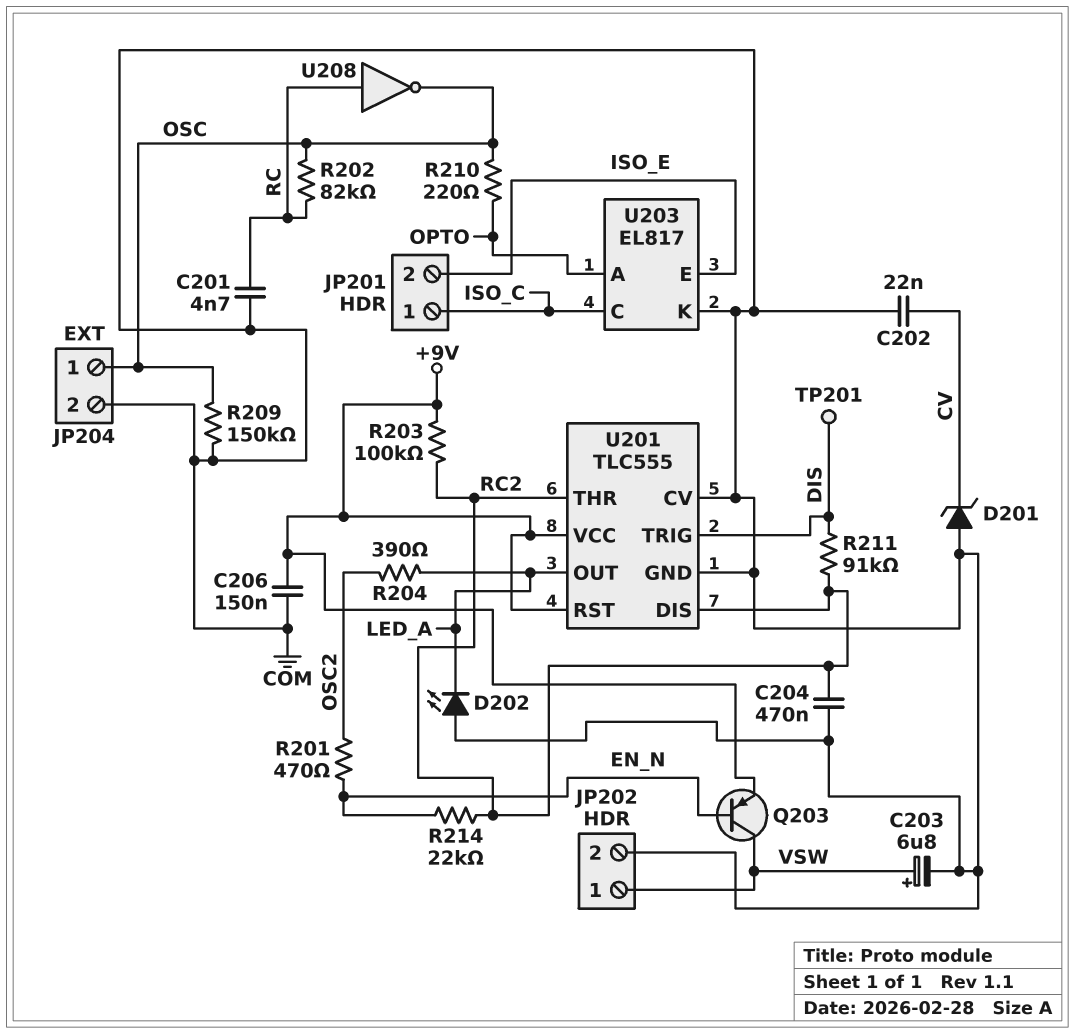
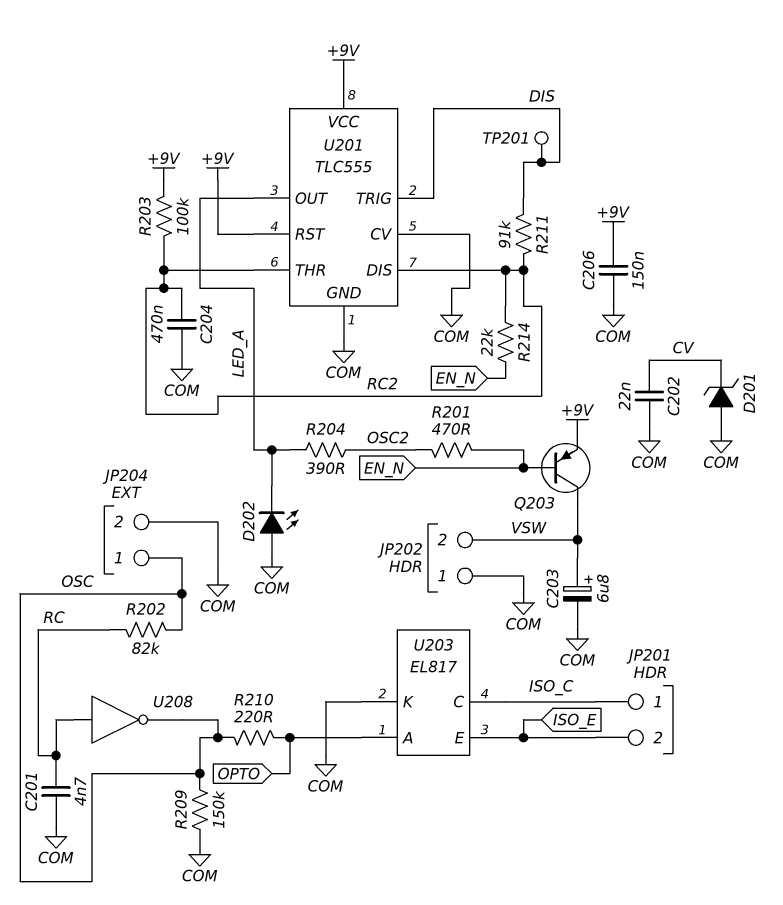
JP202 pin 1: VSW -> COM
JP202 pin 2: COM -> VSW

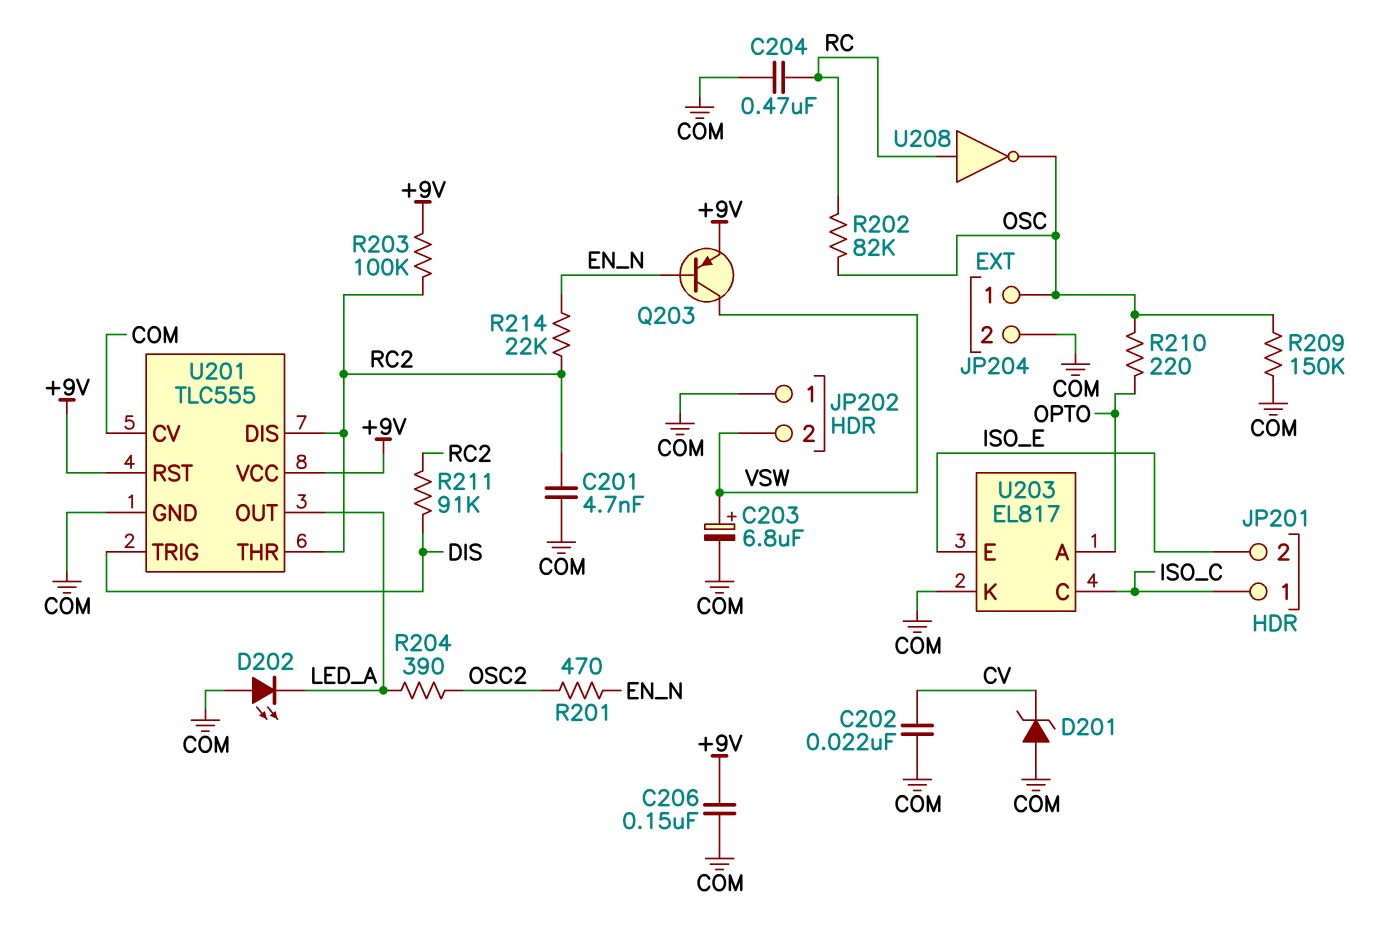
C201: 4.7nF (COM, RC) -> 4.7nF (COM, RC2)
C204: 470nF (COM, RC2) -> 470nF (COM, RC)
TP201: test point (DIS) -> none

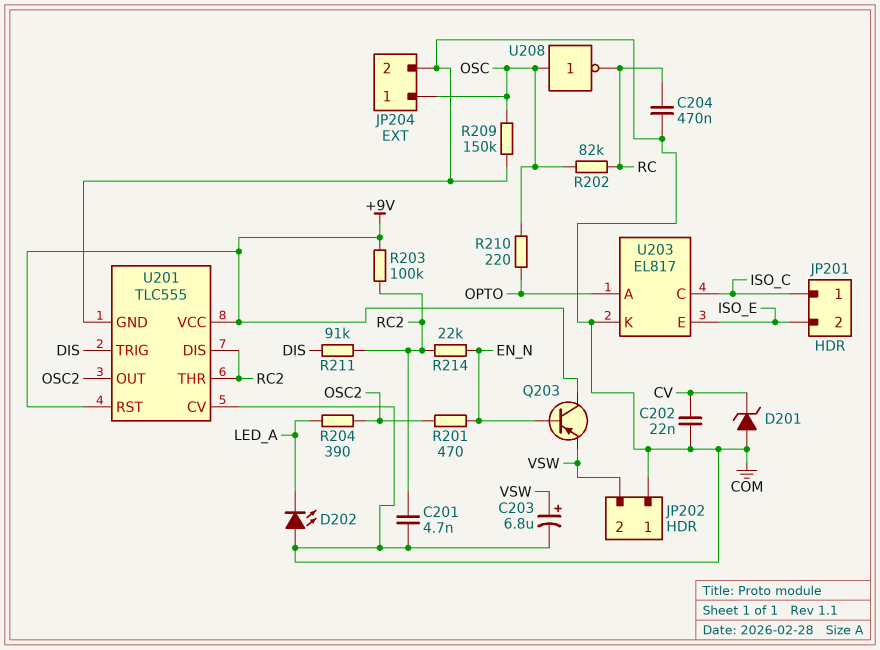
C206: 150nF (+9V, COM) -> none
Q203: PNP (B EN_N, C VSW, E +9V) -> PNP (B EN_N, C +9V, E VSW)
U201 pin OUT: LED_A -> OSC2
U208: NOT (in RC, out OSC) -> NOT (in OSC, out RC)

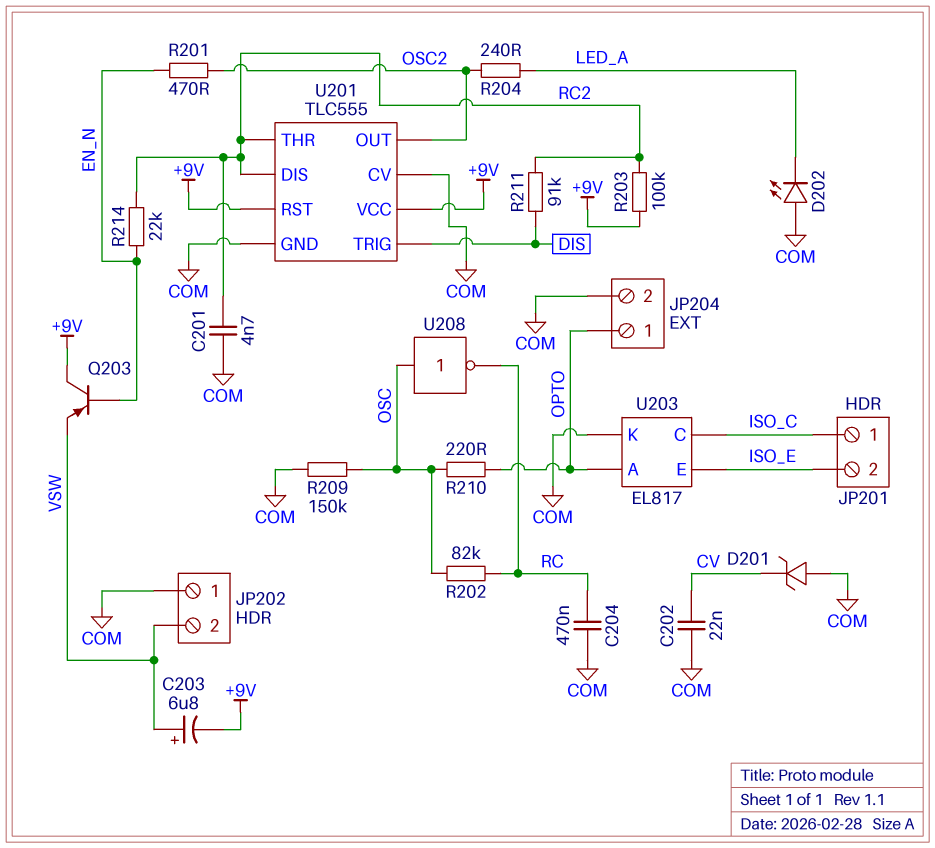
C203: 6.8uF (plus VSW, minus COM) -> 6.8uF (plus VSW, minus +9V)
JP204 pin 1: OSC -> OPTO
R204: 390 (LED_A, OSC2) -> 240 (LED_A, OSC2)

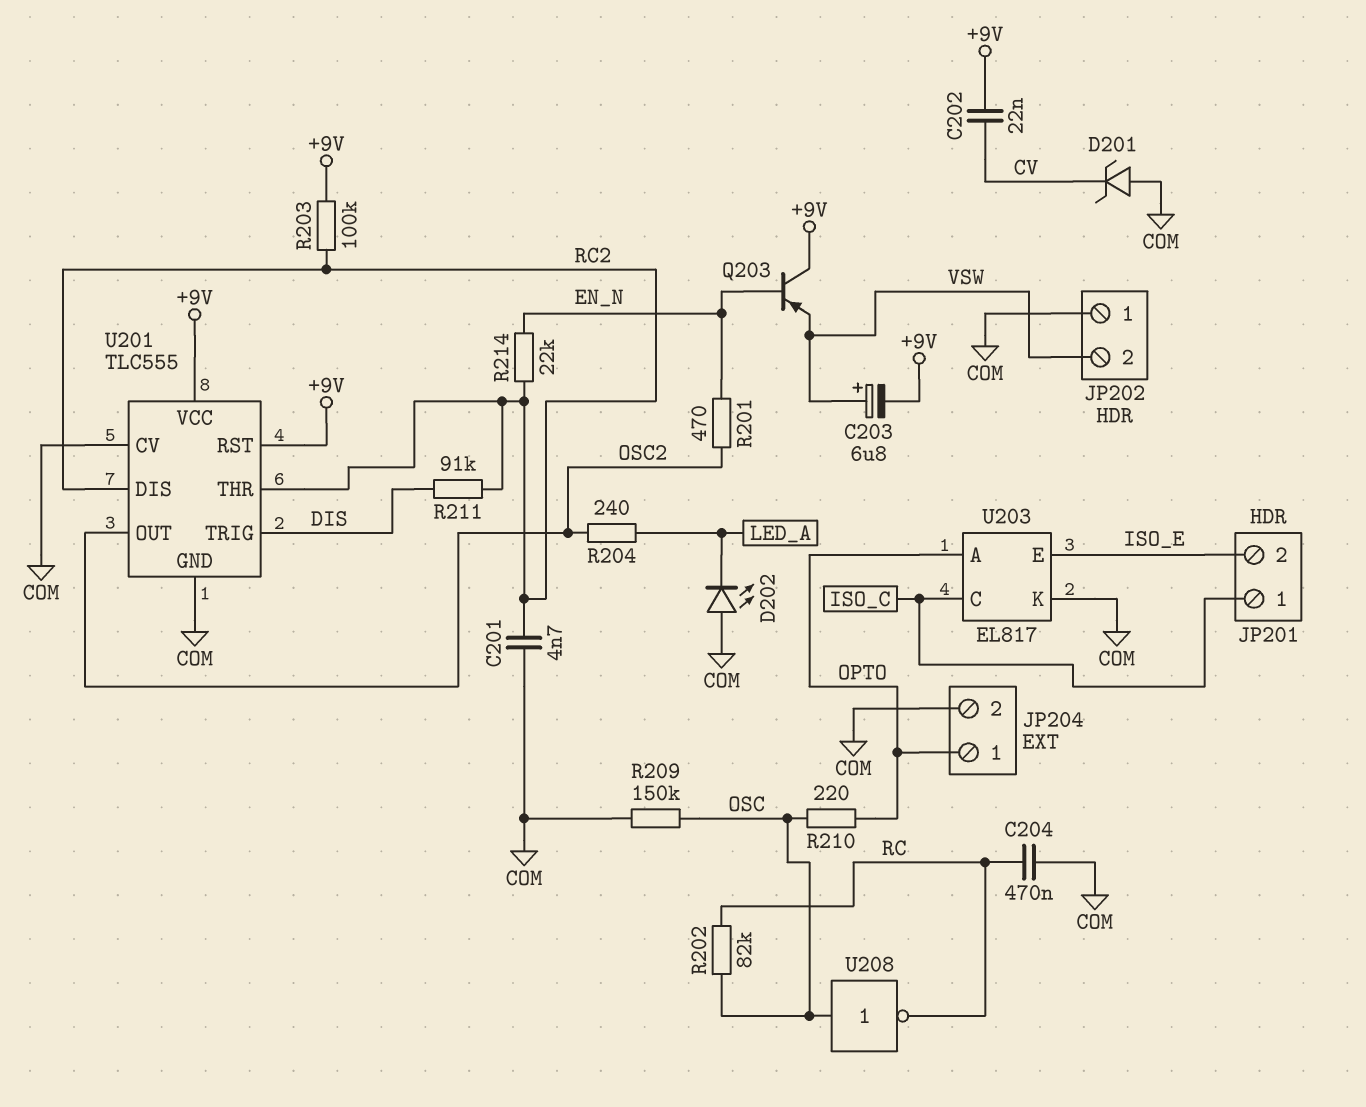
C202: 22nF (COM, CV) -> 22nF (+9V, CV)

